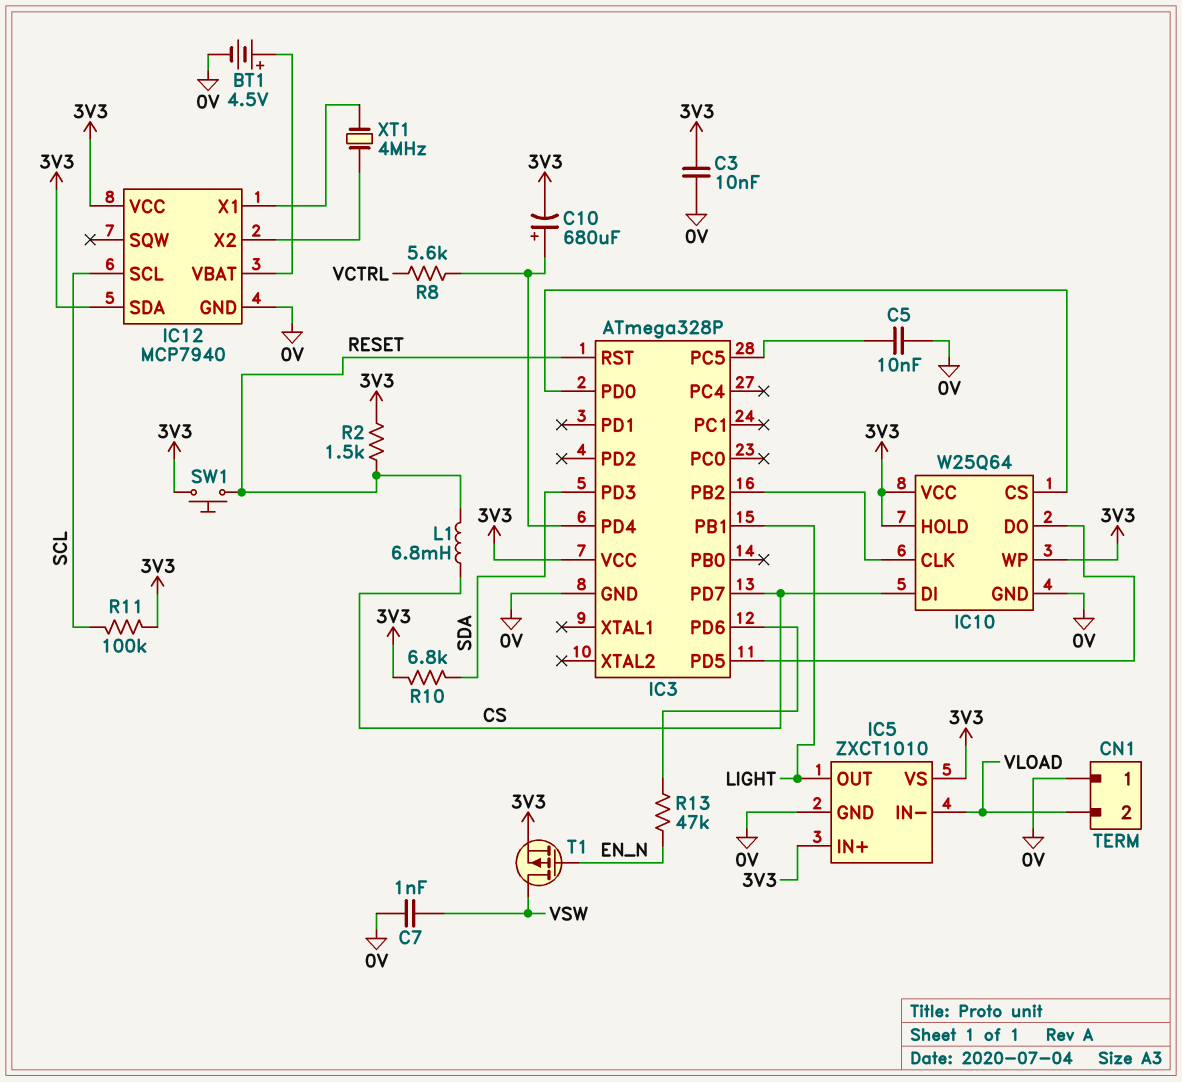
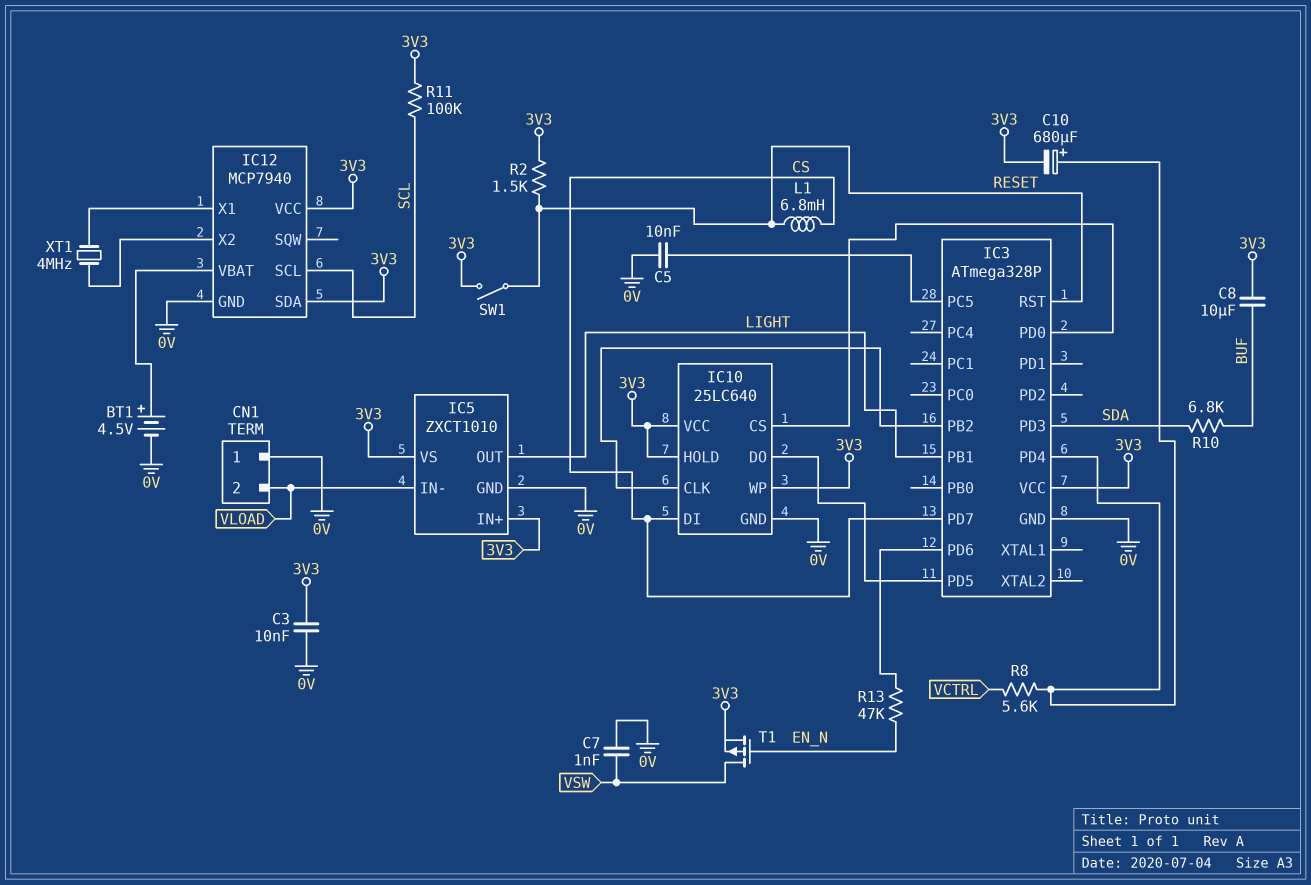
C8: none -> 10uF (3V3, BUF)
IC10: W25Q64 -> 25LC640
R10: 6.8k (3V3, SDA) -> 6.8k (BUF, SDA)
SW1: button (3V3, RESET) -> switch (3V3, RESET)

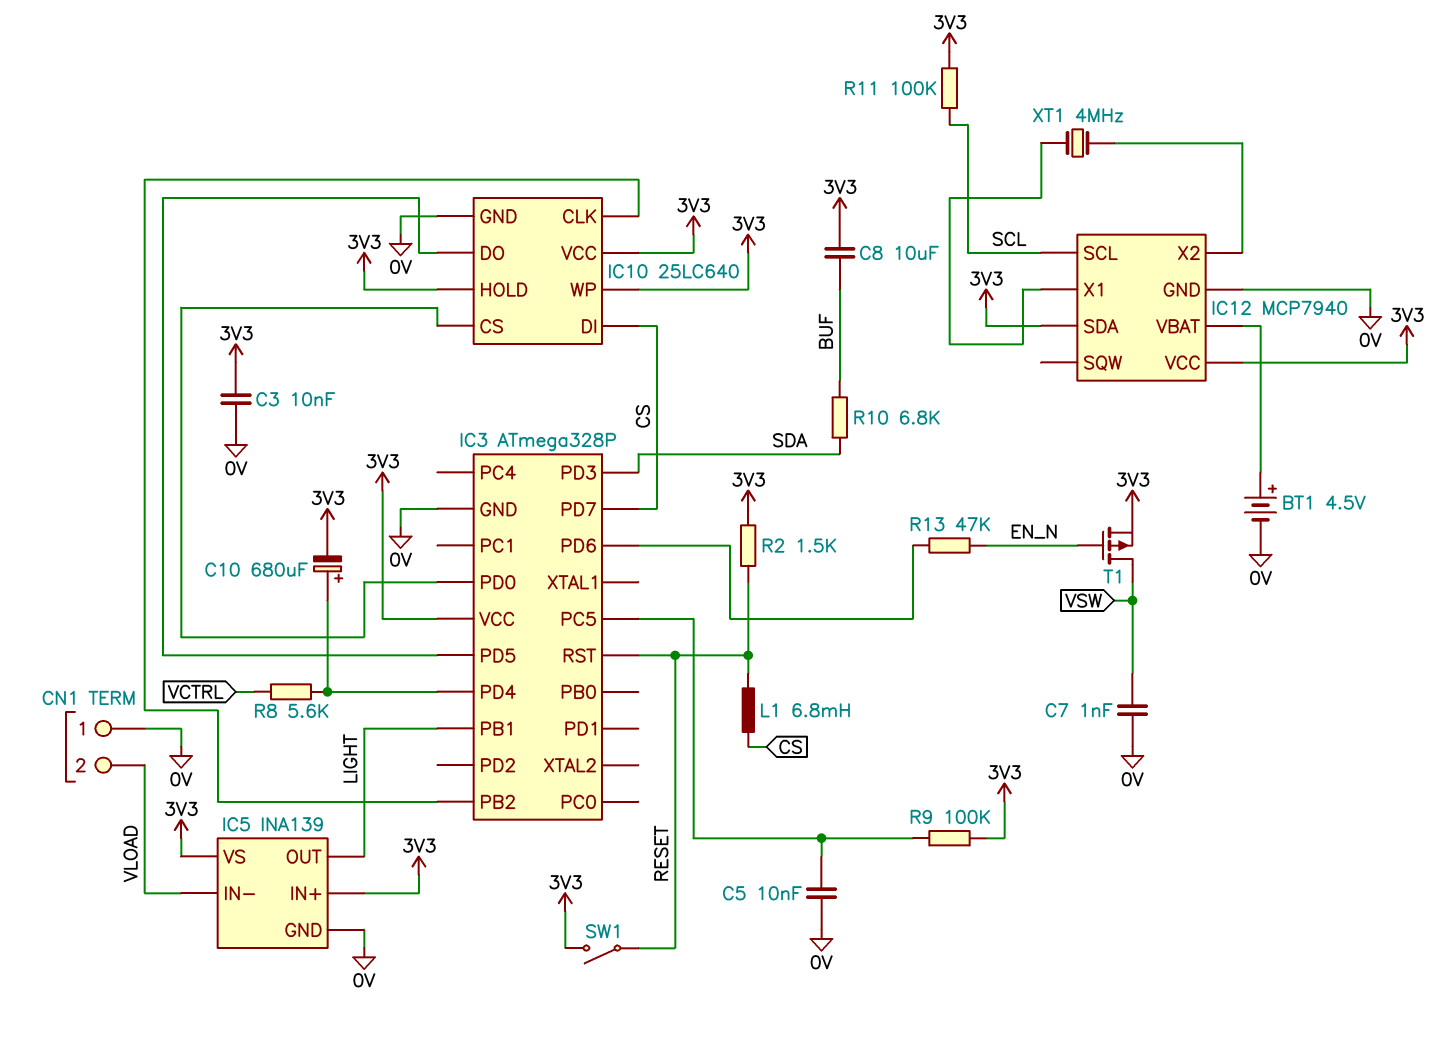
IC5: ZXCT1010 -> INA139
R9: none -> 100k (3V3, IC3/PC5)

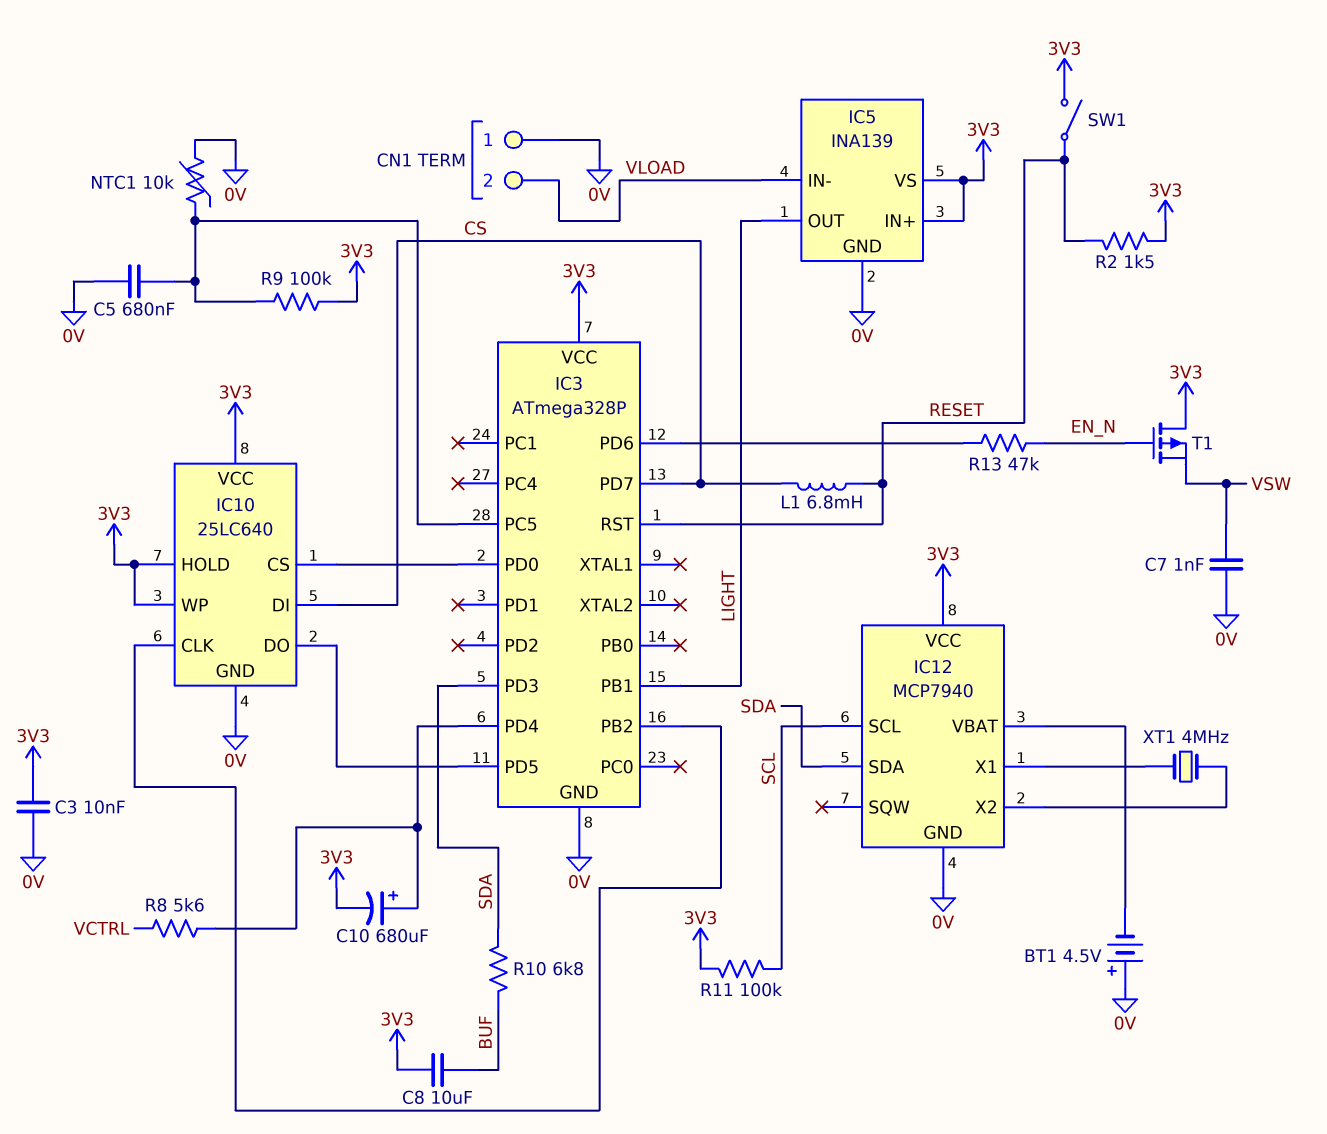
BT1: 4.5V (plus IC12/VBAT, minus 0V) -> 4.5V (plus 0V, minus IC12/VBAT)
C5: 10nF (0V, IC3/PC5) -> 680nF (0V, IC3/PC5)
IC12 pin SDA: 3V3 -> SDA
NTC1: none -> 10k (0V, IC3/PC5)
T1: PMOS (G EN_N, D VSW, S 3V3) -> PMOS (G EN_N, D 3V3, S VSW)

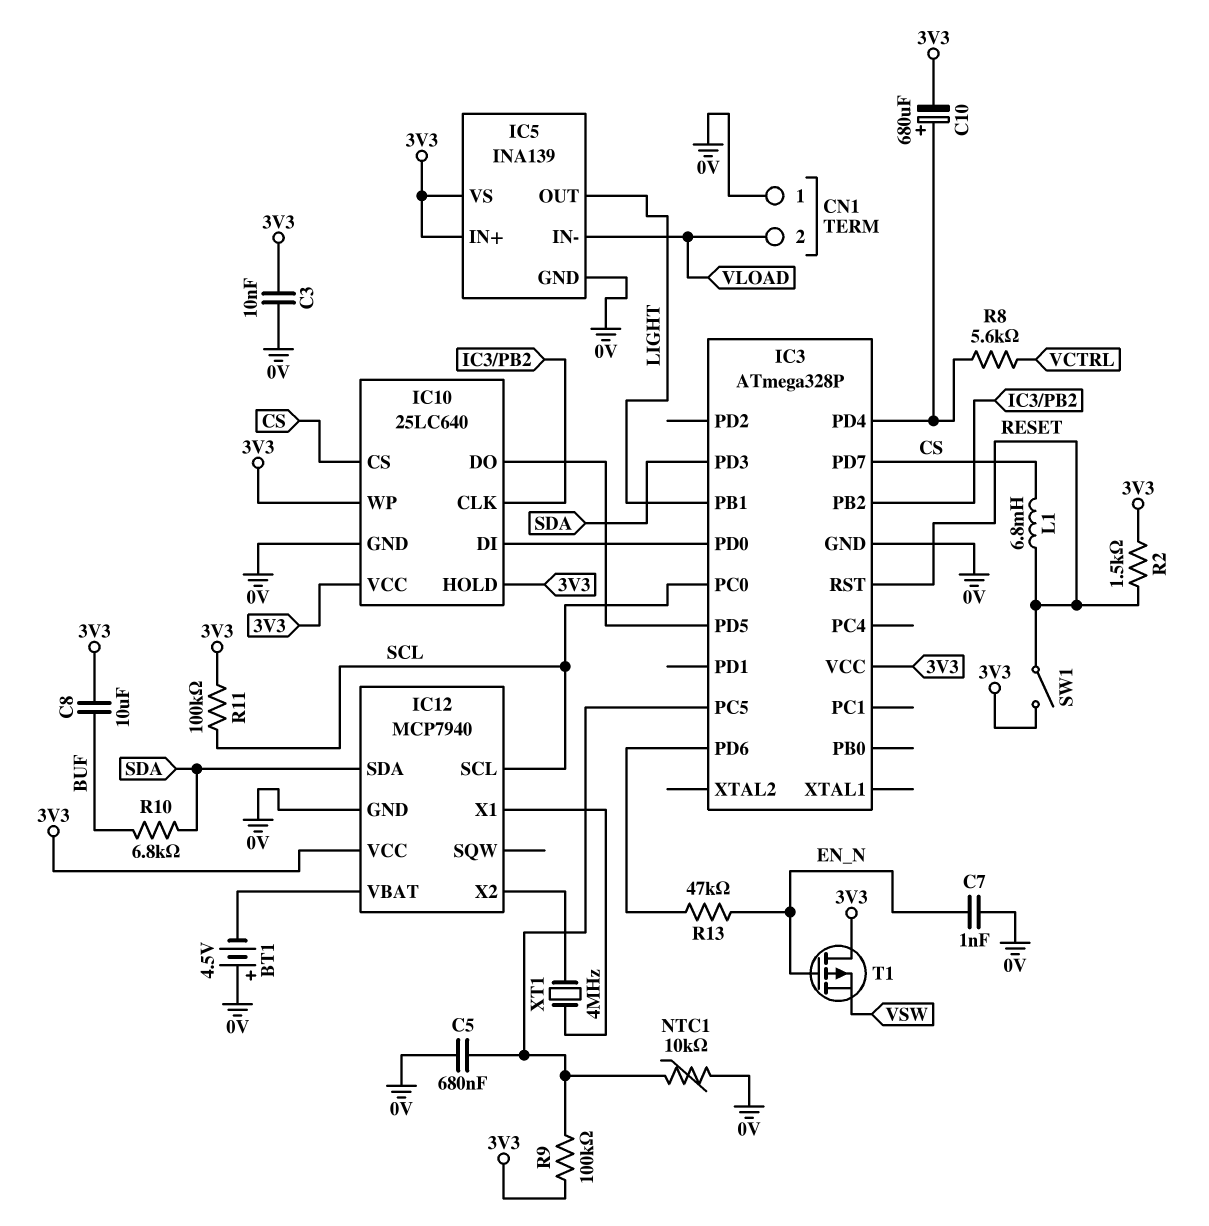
C7: 1nF (0V, VSW) -> 1nF (0V, EN_N)
IC3 pin PC0: none -> SCL
IC10 pin CS: IC3/PD0 -> CS
IC10 pin DI: CS -> IC3/PD0

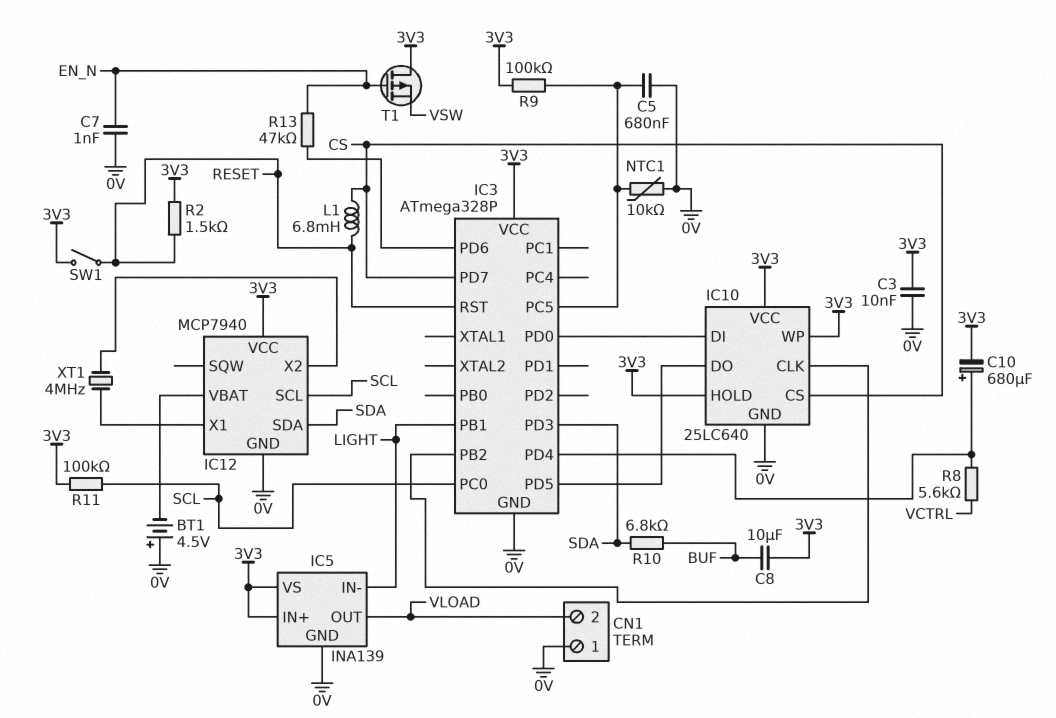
IC5 pin IN-: VLOAD -> LIGHT
IC5 pin OUT: LIGHT -> VLOAD

